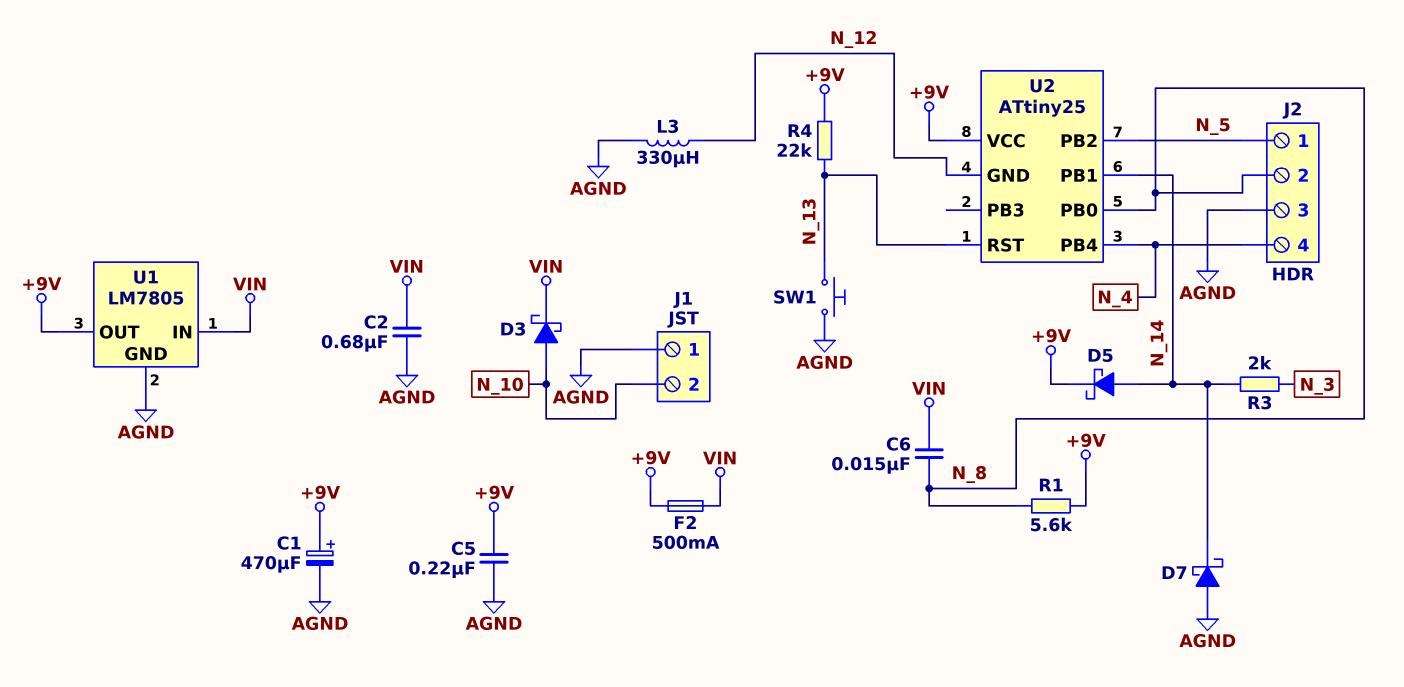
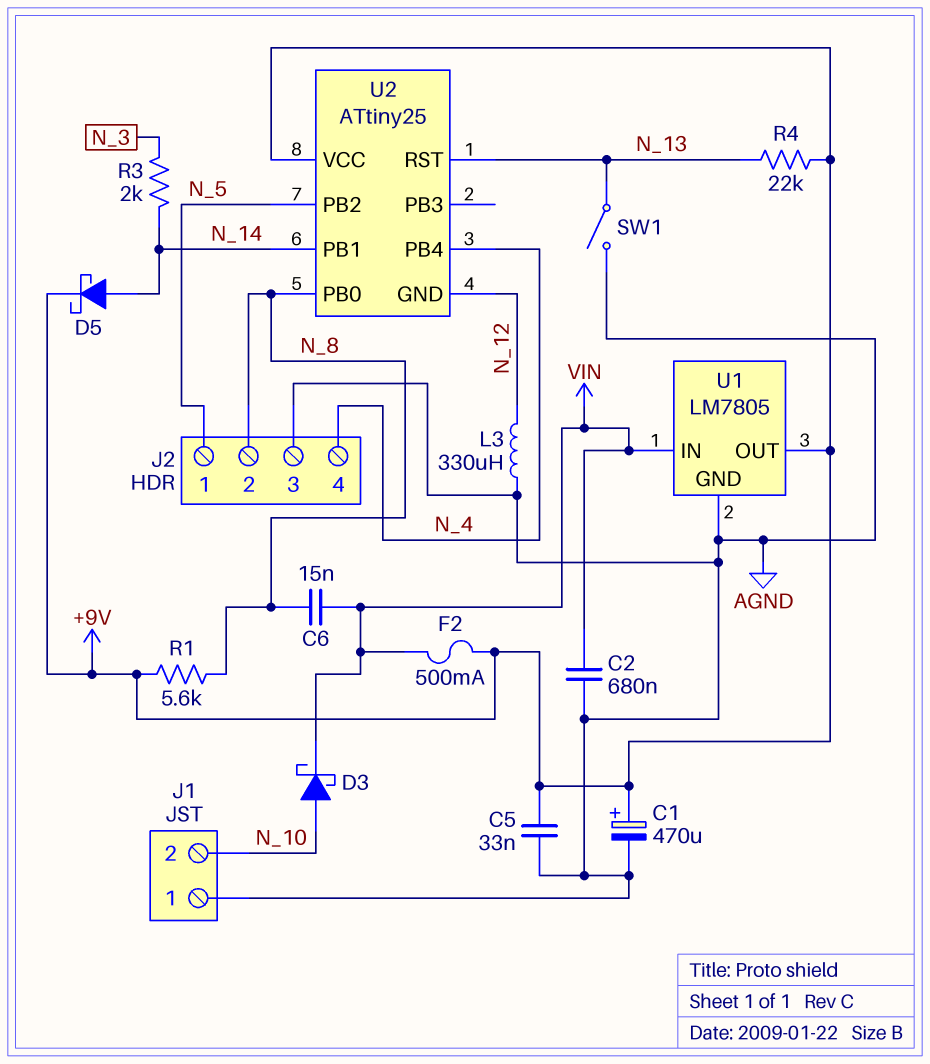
C5: 220nF (+9V, AGND) -> 33nF (+9V, AGND)
D7: schottky (A AGND, K N_14) -> none
SW1: button (AGND, N_13) -> switch (AGND, N_13)

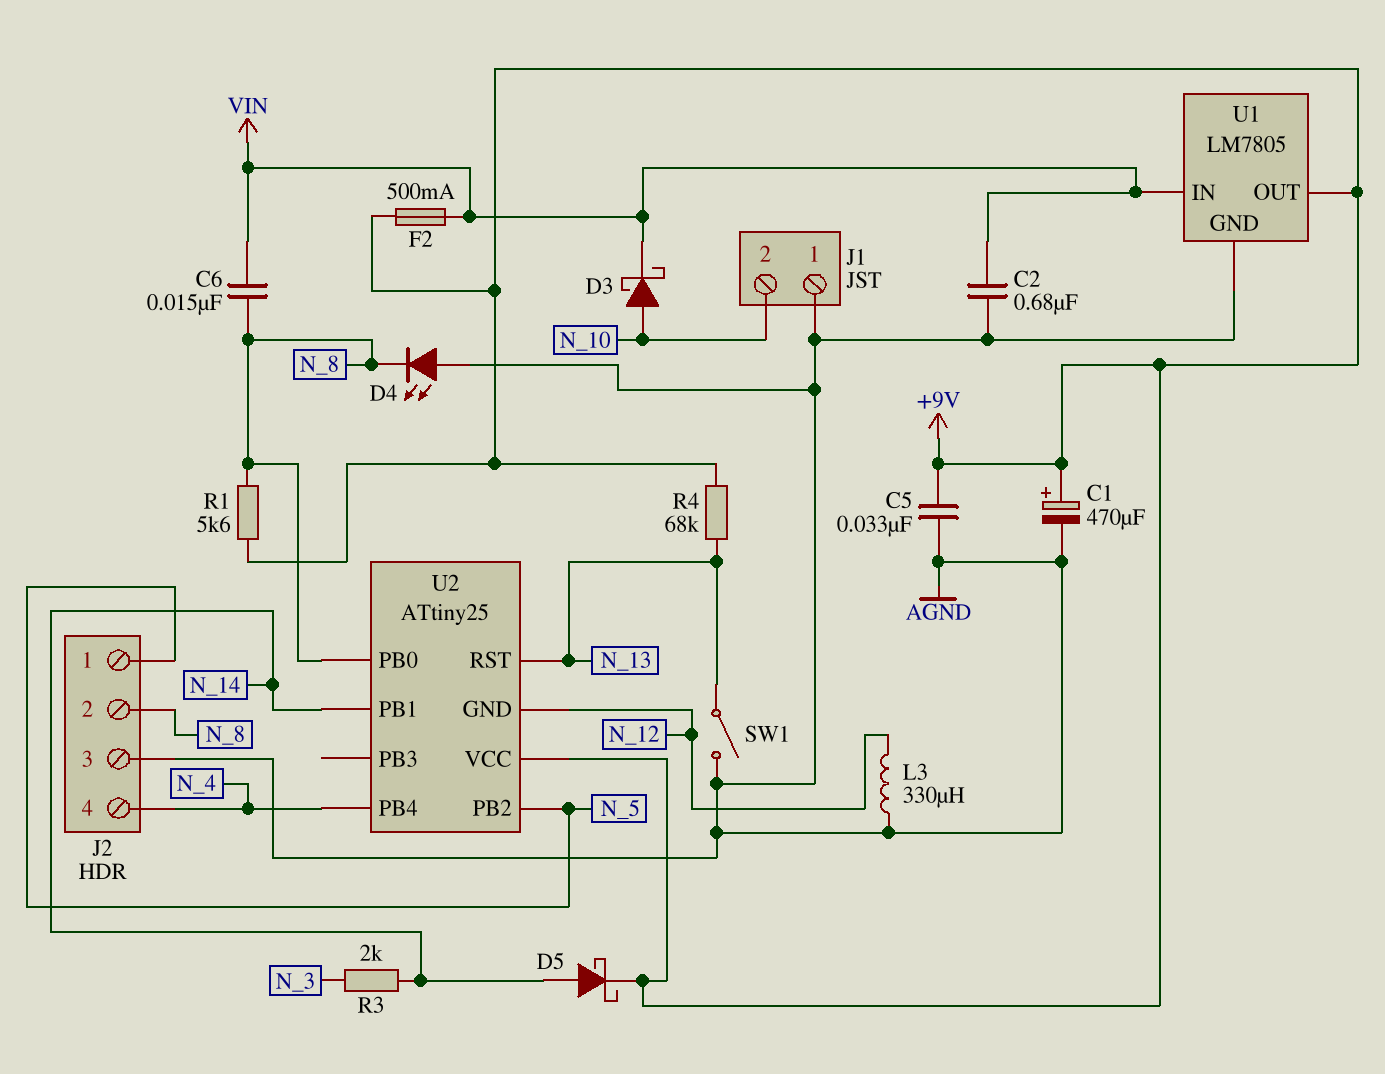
D4: none -> LED (A AGND, K N_8)
R4: 22k (+9V, N_13) -> 68k (+9V, N_13)

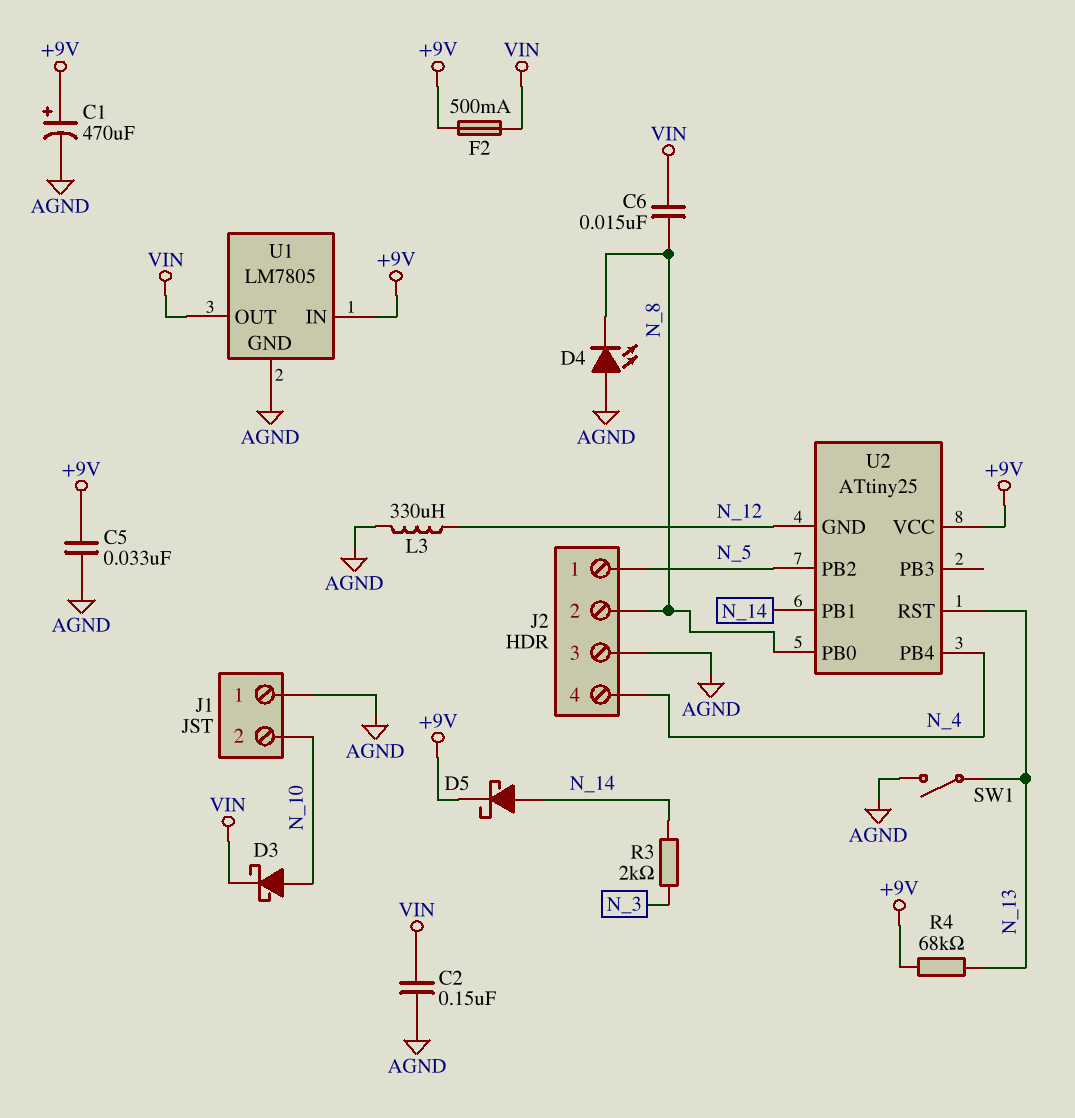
C2: 680nF (AGND, VIN) -> 150nF (AGND, VIN)
R1: 5.6k (+9V, N_8) -> none
U1 pin IN: VIN -> +9V
U1 pin OUT: +9V -> VIN

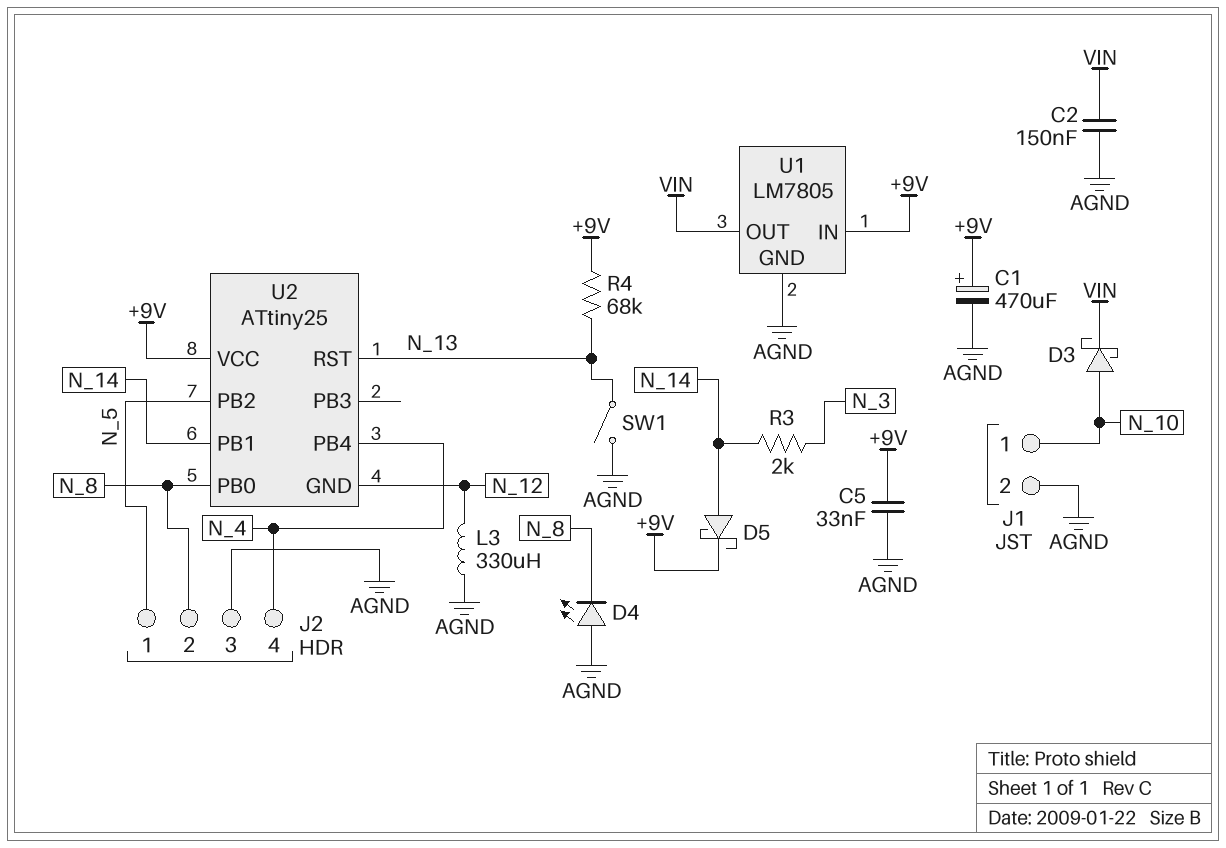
C6: 15nF (N_8, VIN) -> none
F2: 500mA (+9V, VIN) -> none
J1 pin 1: AGND -> N_10
J1 pin 2: N_10 -> AGND

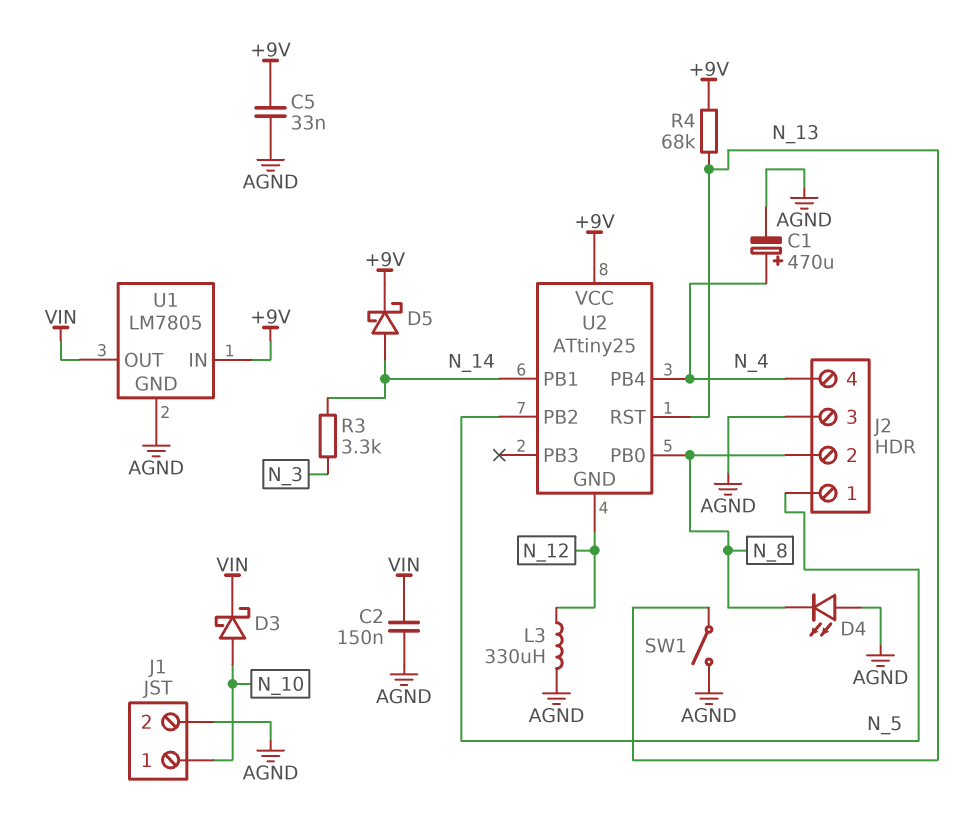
C1: 470uF (plus +9V, minus AGND) -> 470uF (plus N_4, minus AGND)
R3: 2k (N_3, N_14) -> 3.3k (N_3, N_14)

